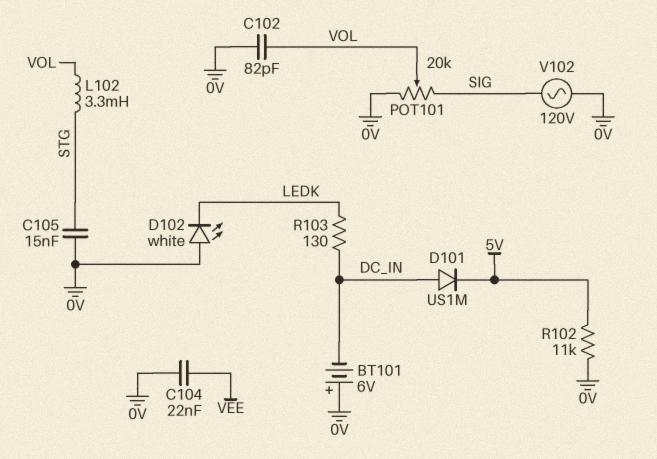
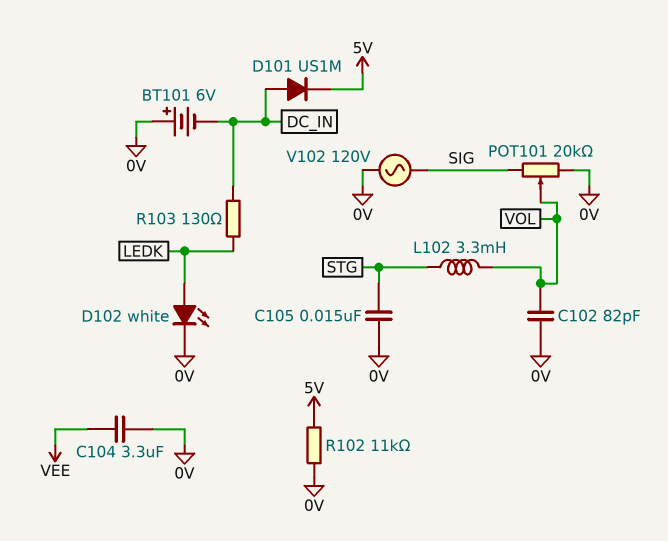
C104: 22nF (0V, VEE) -> 3.3uF (0V, VEE)
D102: LED white (A 0V, K LEDK) -> LED white (A LEDK, K 0V)

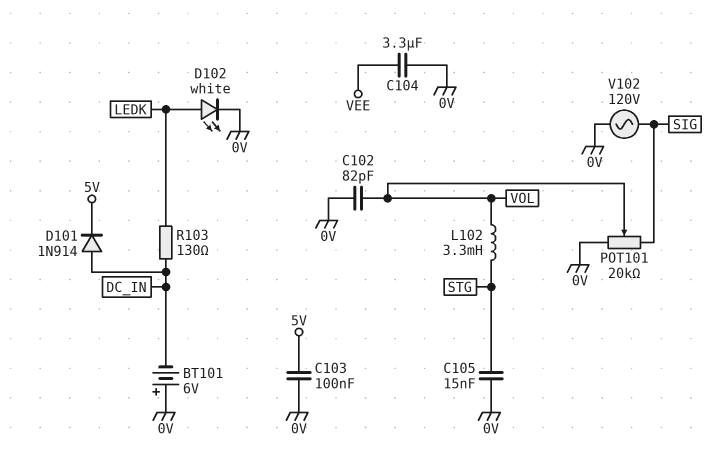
C103: none -> 100nF (0V, 5V)
D101: diode US1M (A DC_IN, K 5V) -> diode 1N914 (A DC_IN, K 5V)
R102: 11k (0V, 5V) -> none

